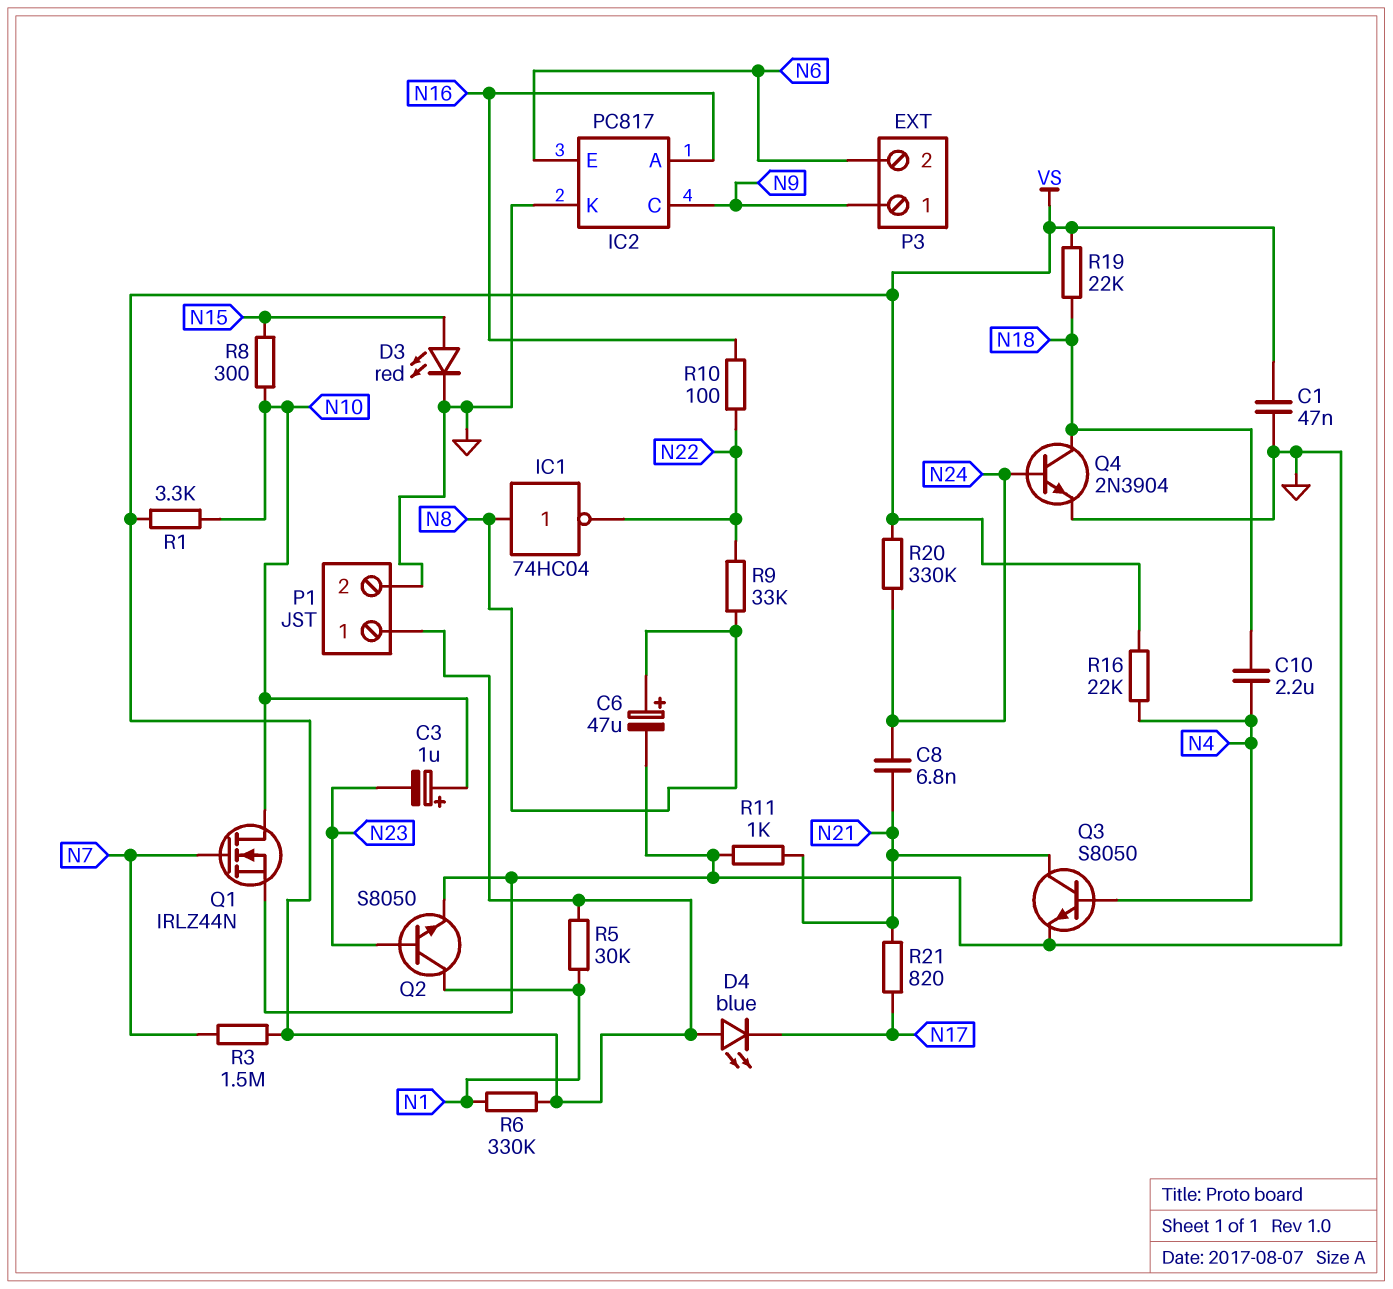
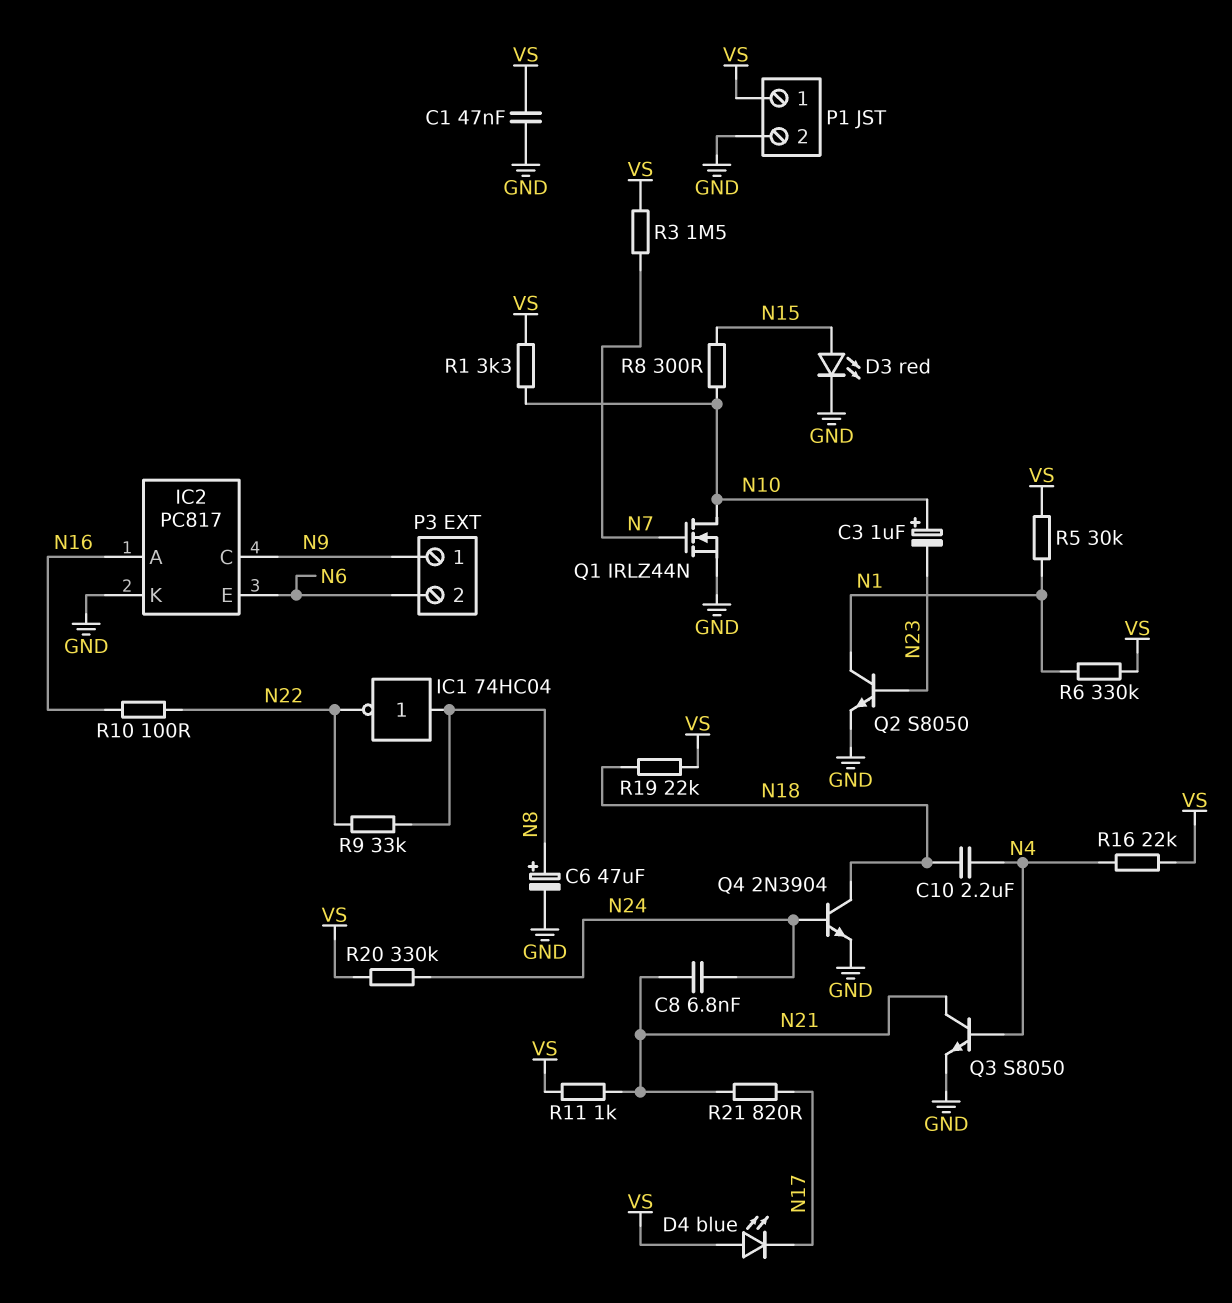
R11: 1k (GND, N21) -> 1k (N21, VS)

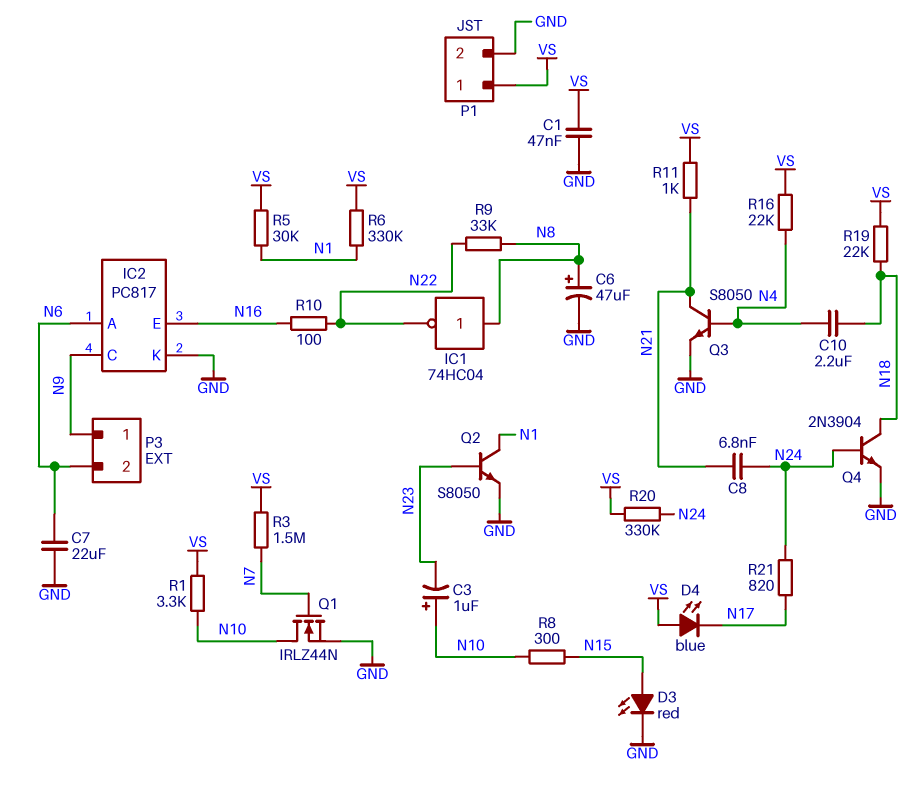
C7: none -> 22uF (GND, N6)
IC2 pin A: N16 -> N6
IC2 pin E: N6 -> N16
R21: 820 (N17, N21) -> 820 (N17, N24)

